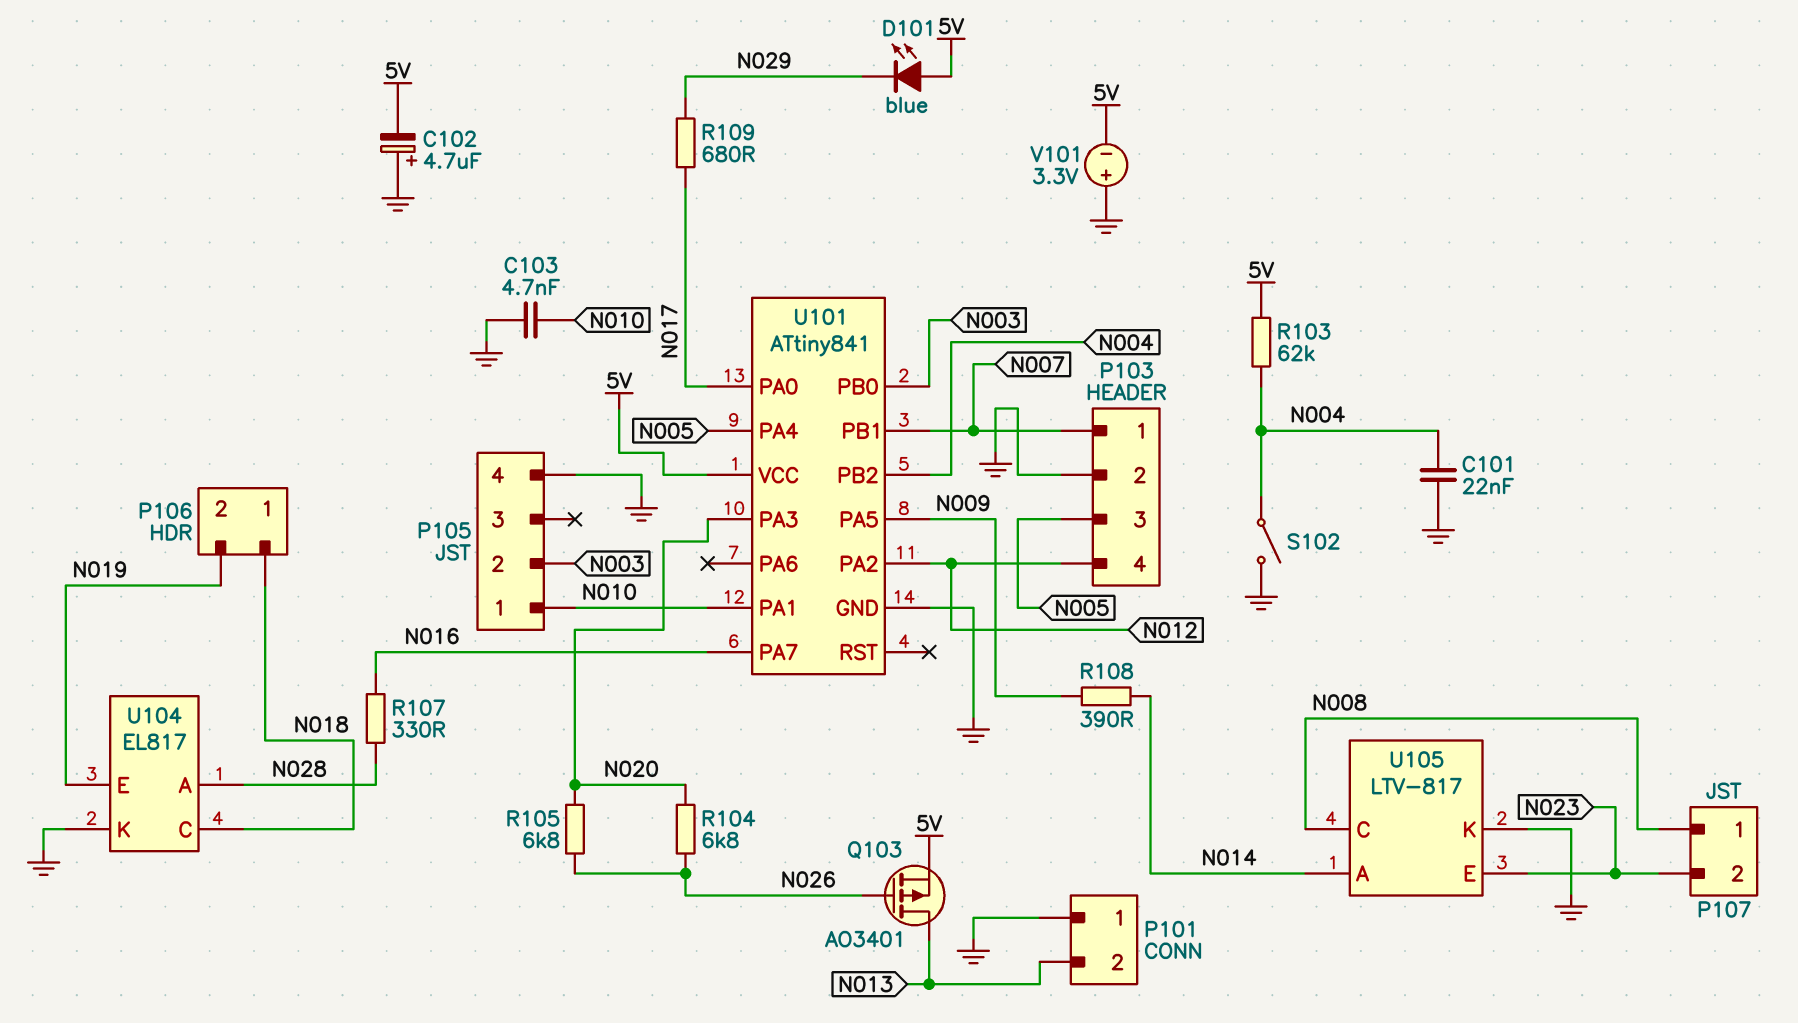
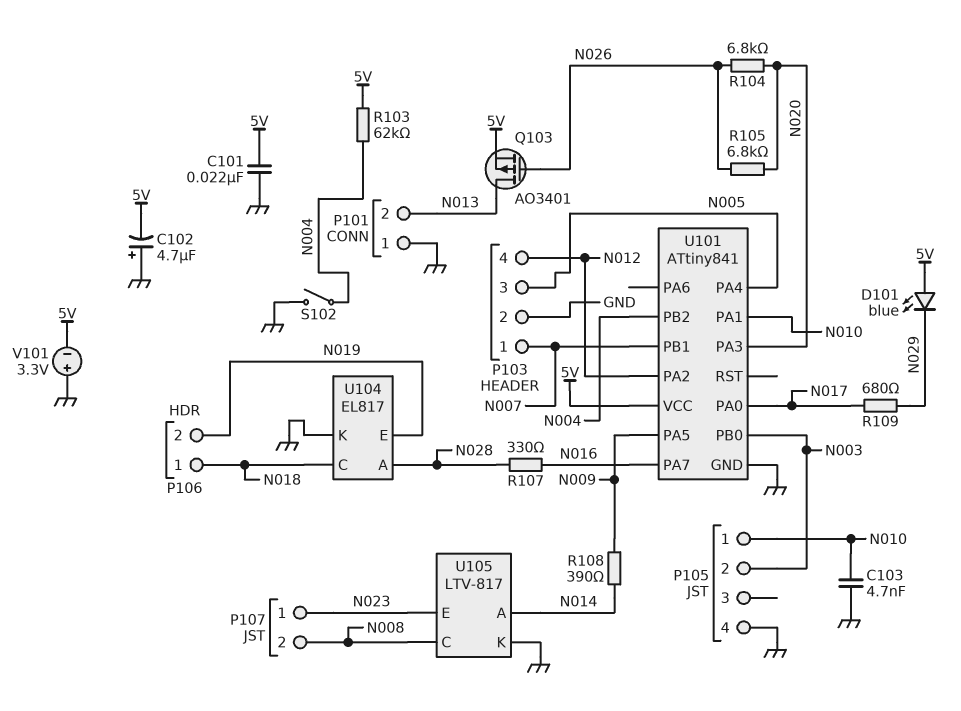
C101: 22nF (GND, N004) -> 22nF (5V, GND)
P107 pin 1: N008 -> N023
P107 pin 2: N023 -> N008

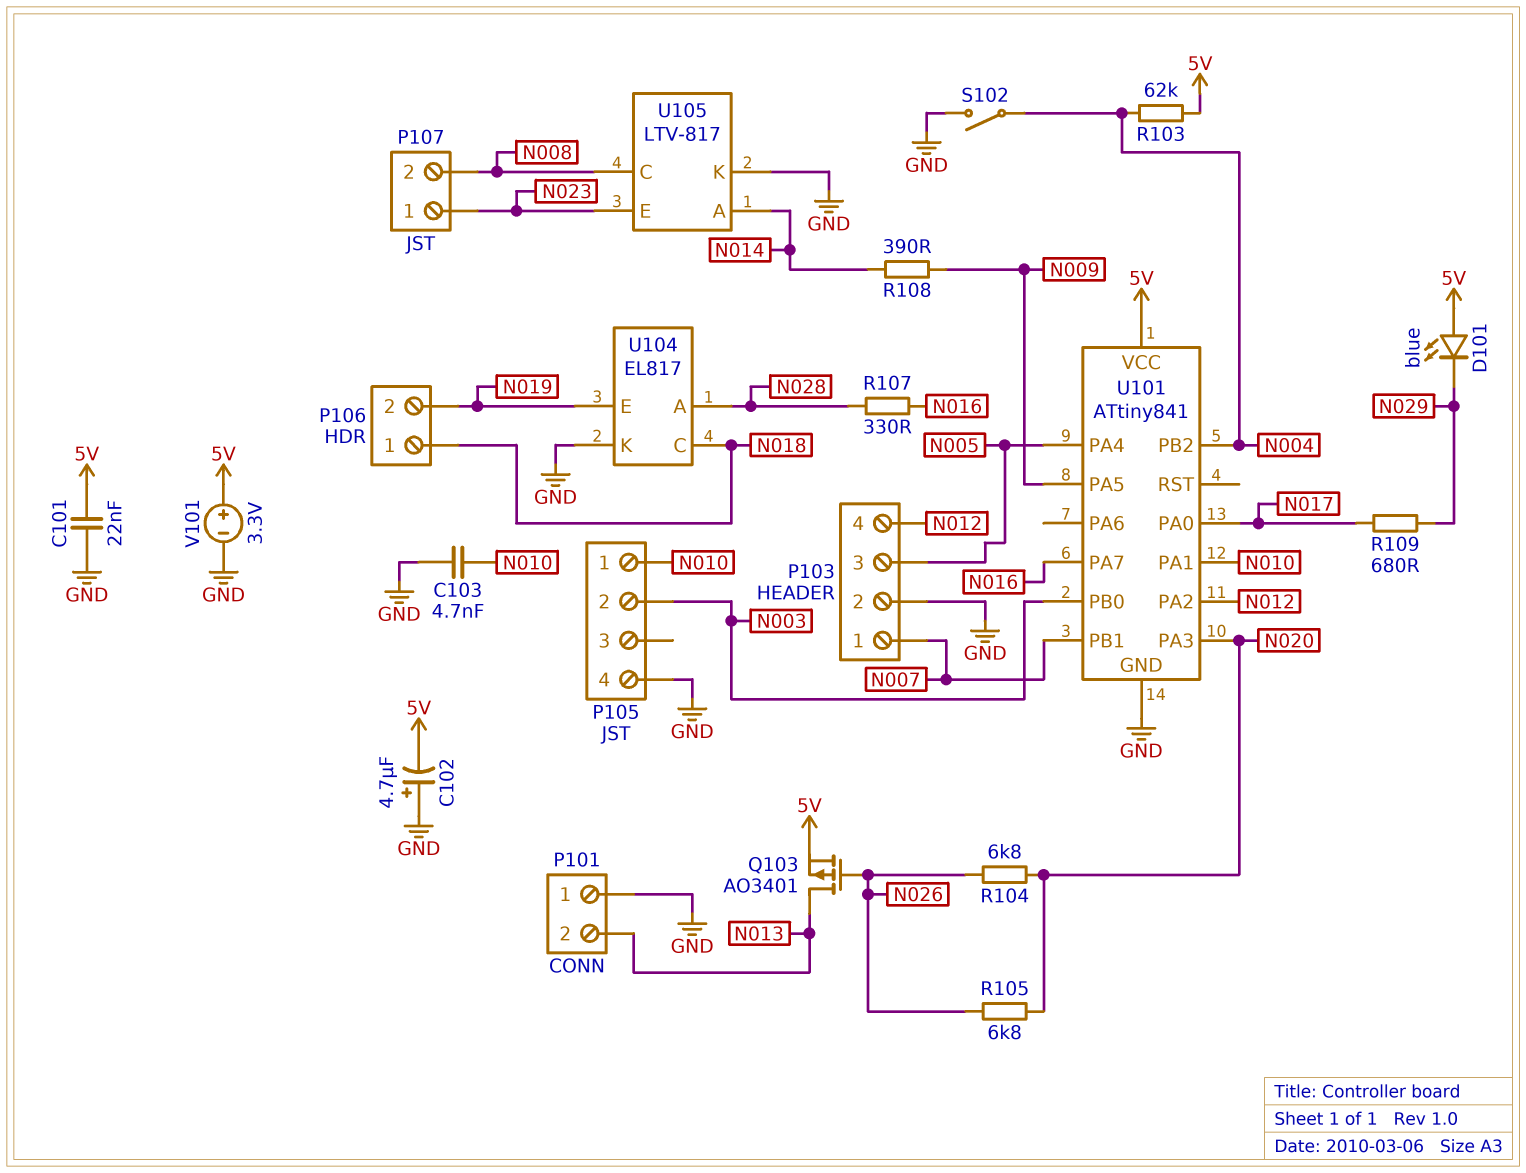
V101: 3.3V (plus GND, minus 5V) -> 3.3V (plus 5V, minus GND)

